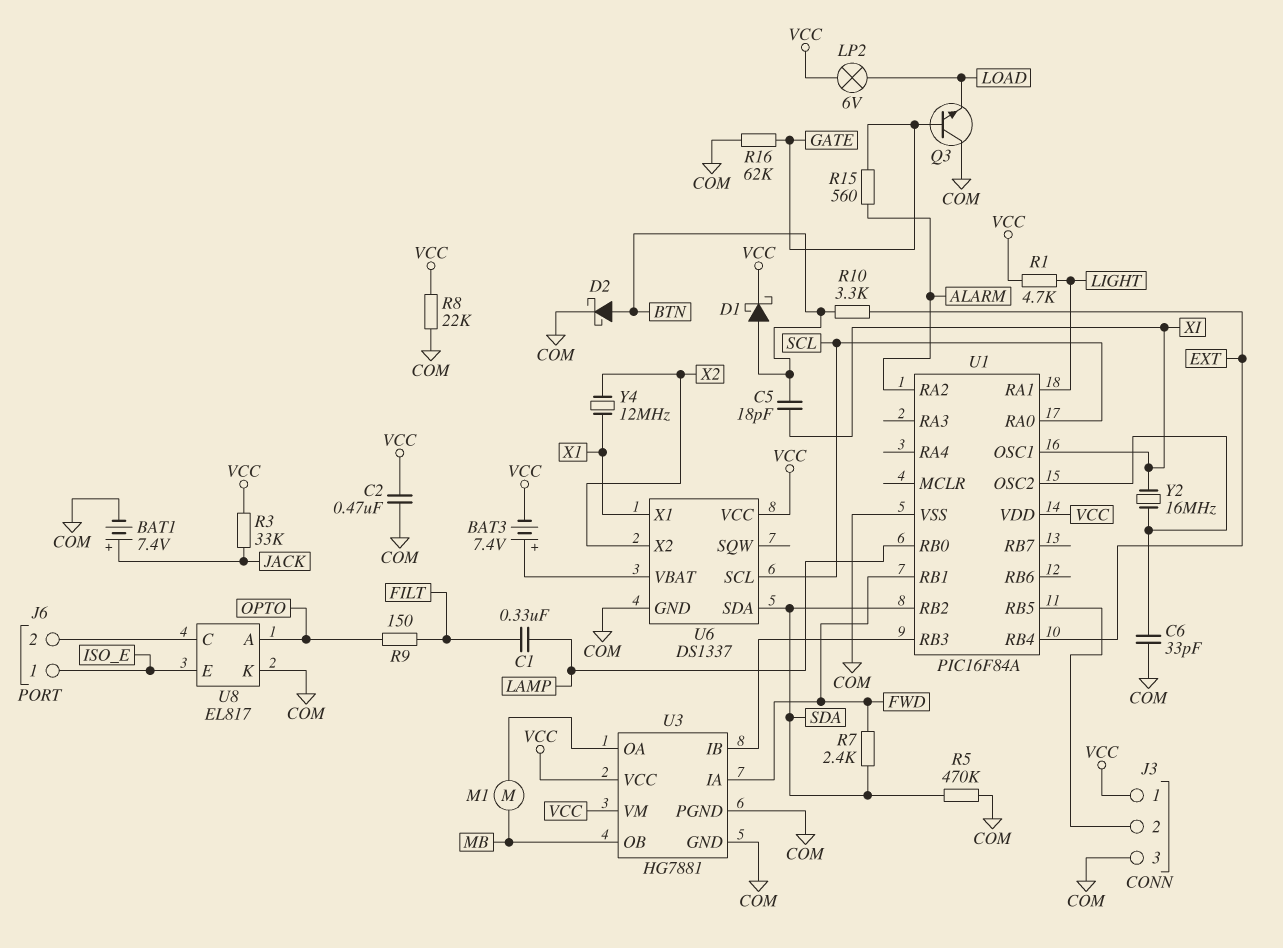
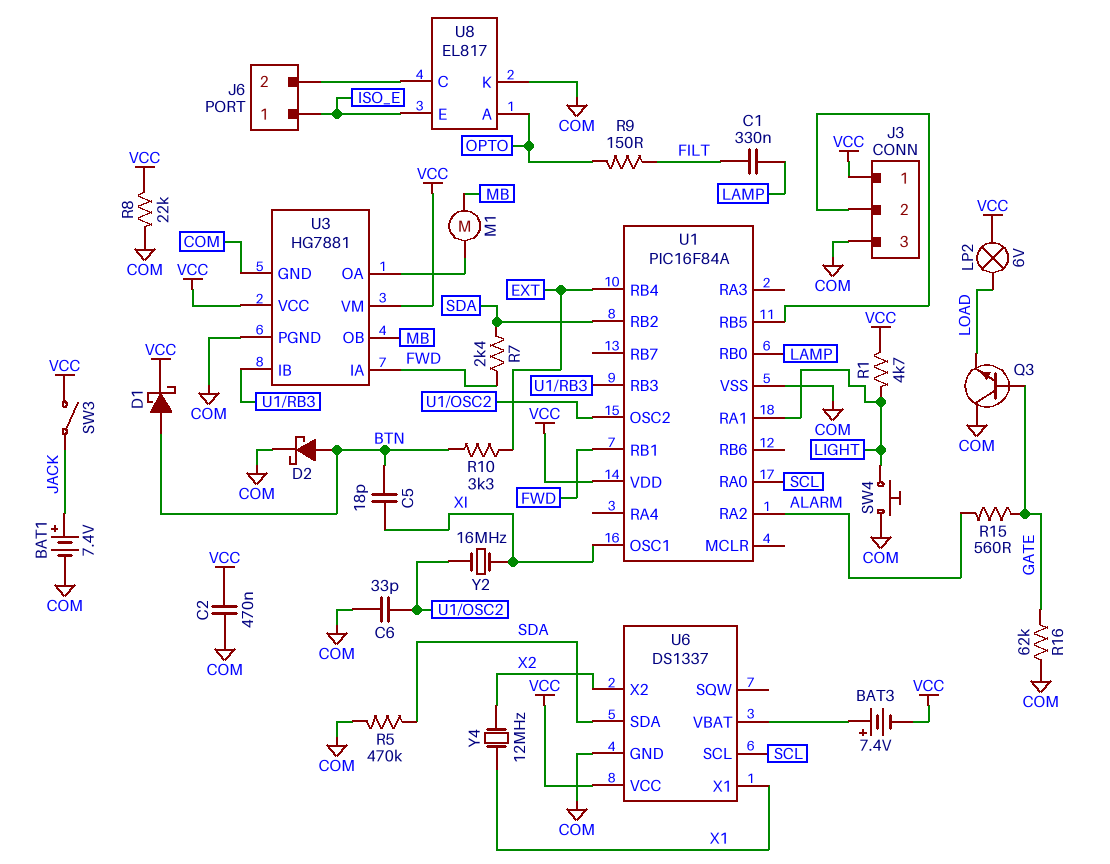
R3: 33k (JACK, VCC) -> none
SW3: none -> switch (JACK, VCC)
SW4: none -> button (COM, LIGHT)

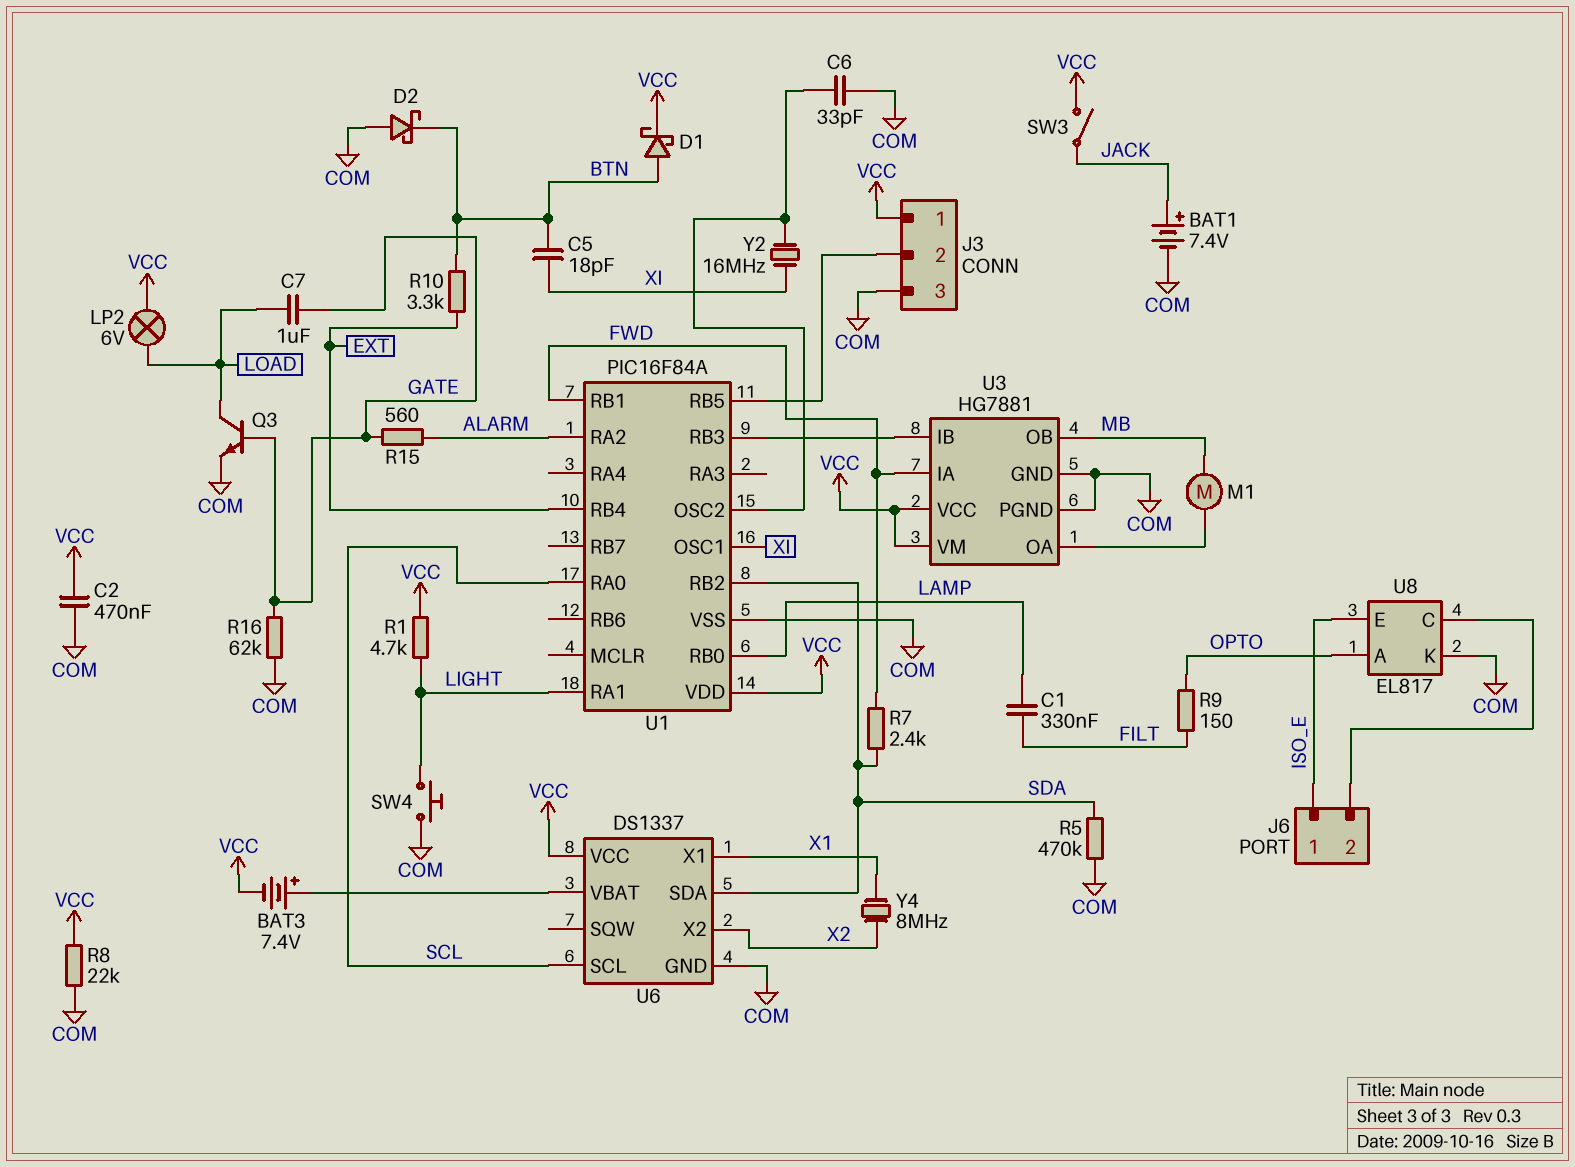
C7: none -> 1uF (GATE, LOAD)
D2: schottky (A BTN, K COM) -> schottky (A COM, K BTN)
Q3: NPN (B GATE, C COM, E LOAD) -> NPN (B GATE, C LOAD, E COM)
Y4: 12MHz (X1, X2) -> 8MHz (X1, X2)

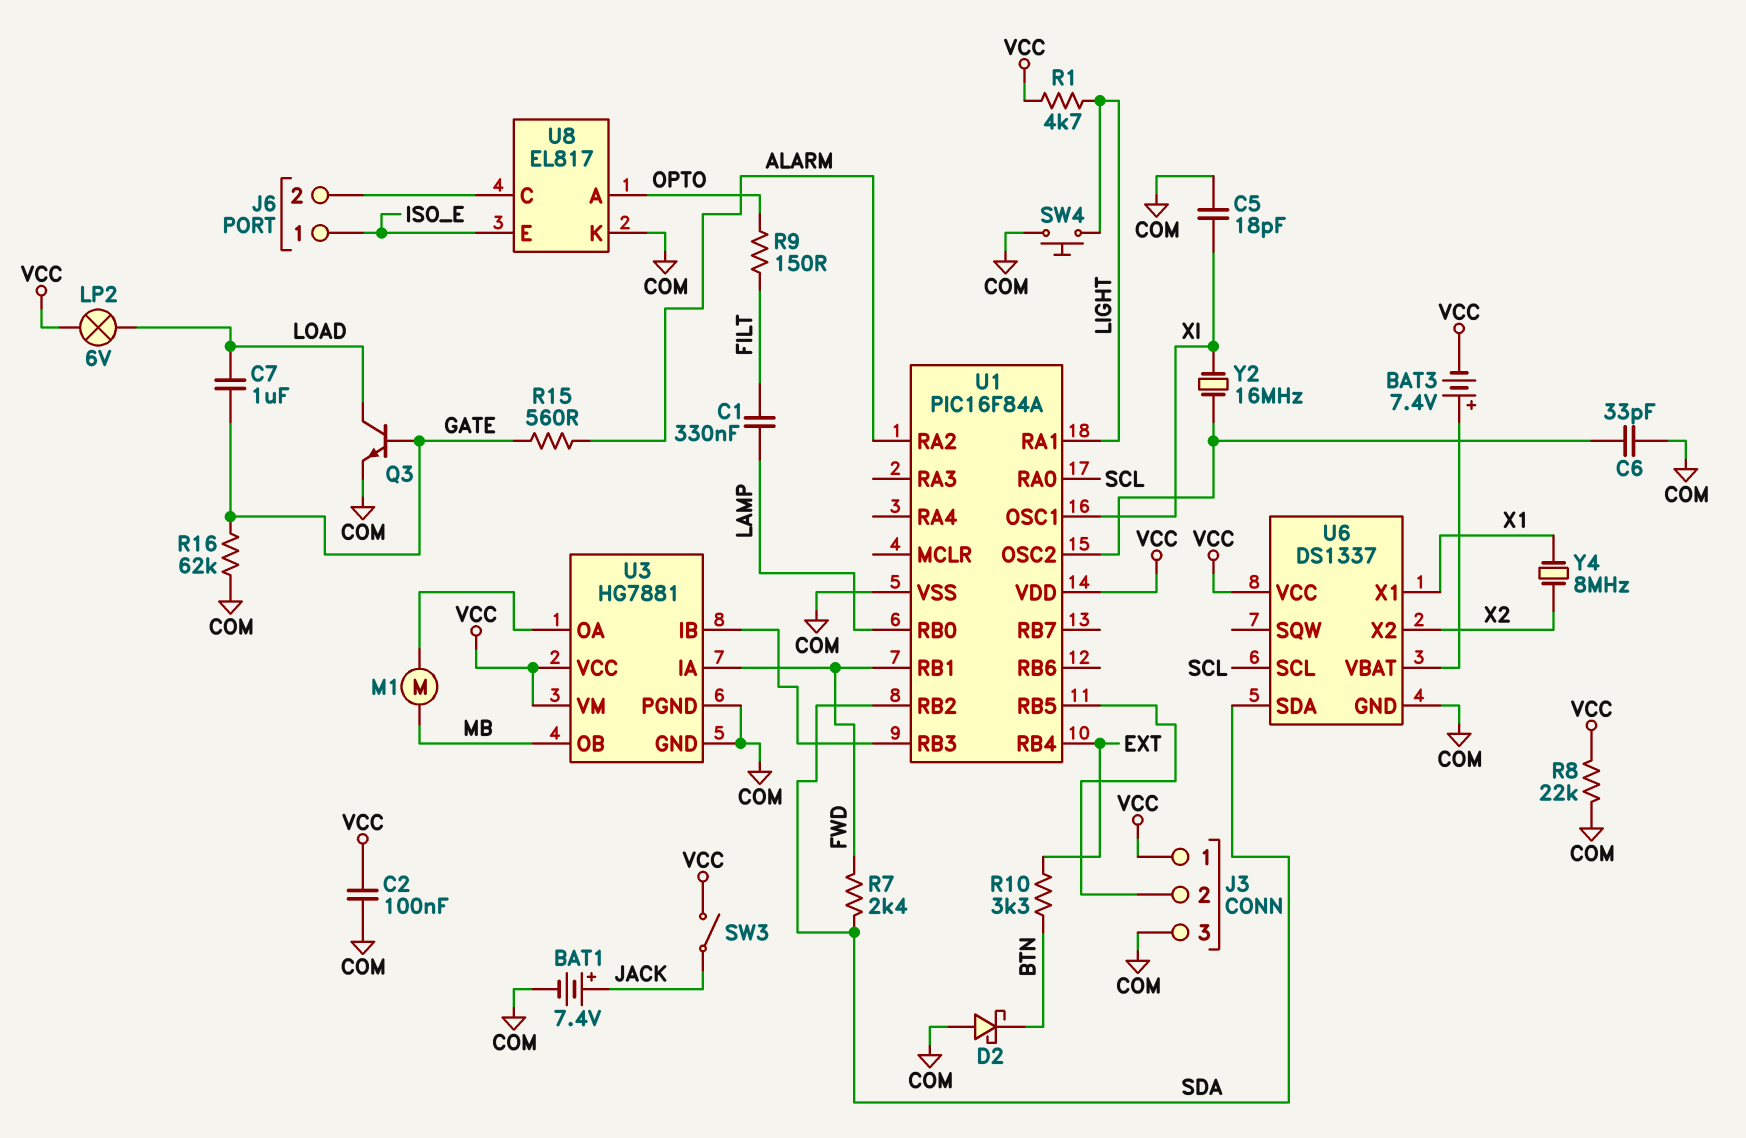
C2: 470nF (COM, VCC) -> 100nF (COM, VCC)
C5: 18pF (BTN, XI) -> 18pF (COM, XI)
D1: schottky (A BTN, K VCC) -> none
R5: 470k (COM, SDA) -> none

